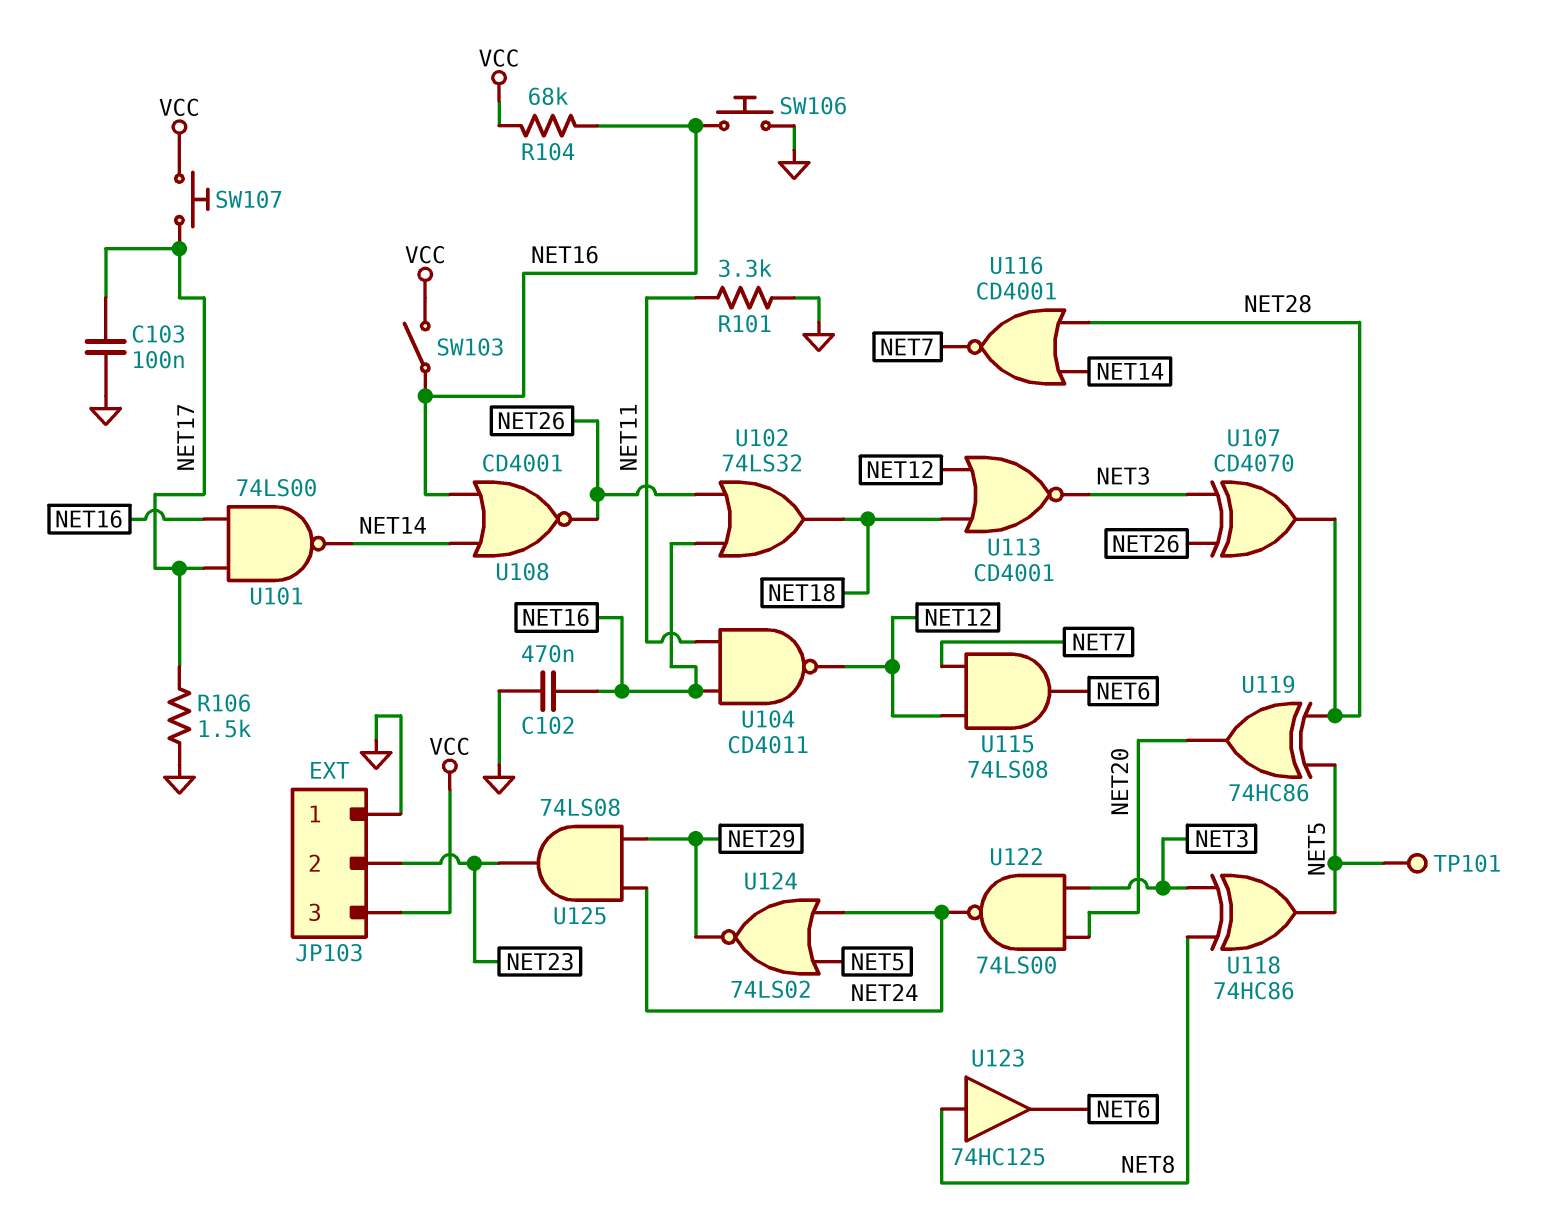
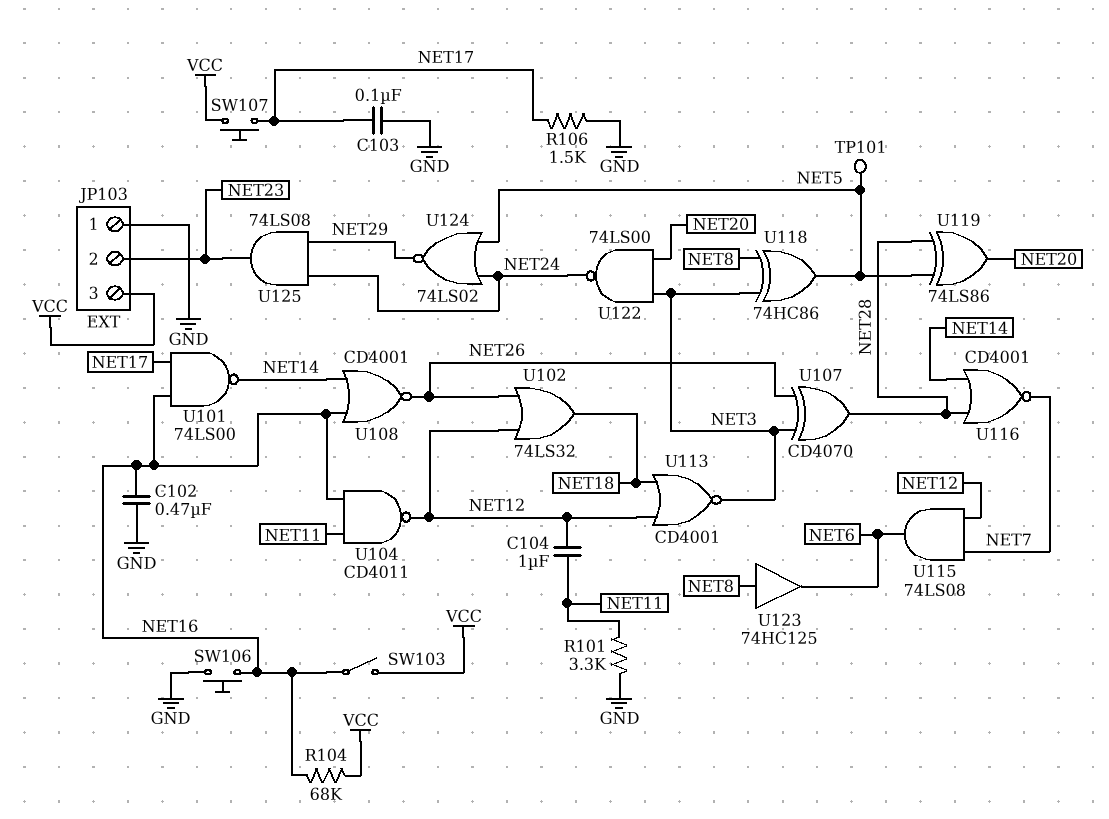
C104: none -> 1uF (NET11, NET12)
U102: OR 74LS32 (in NET16, in NET26, out NET18) -> OR 74LS32 (in NET12, in NET26, out NET18)
U119: XOR 74HC86 (in NET5, in NET28, out NET20) -> XOR 74LS86 (in NET5, in NET28, out NET20)

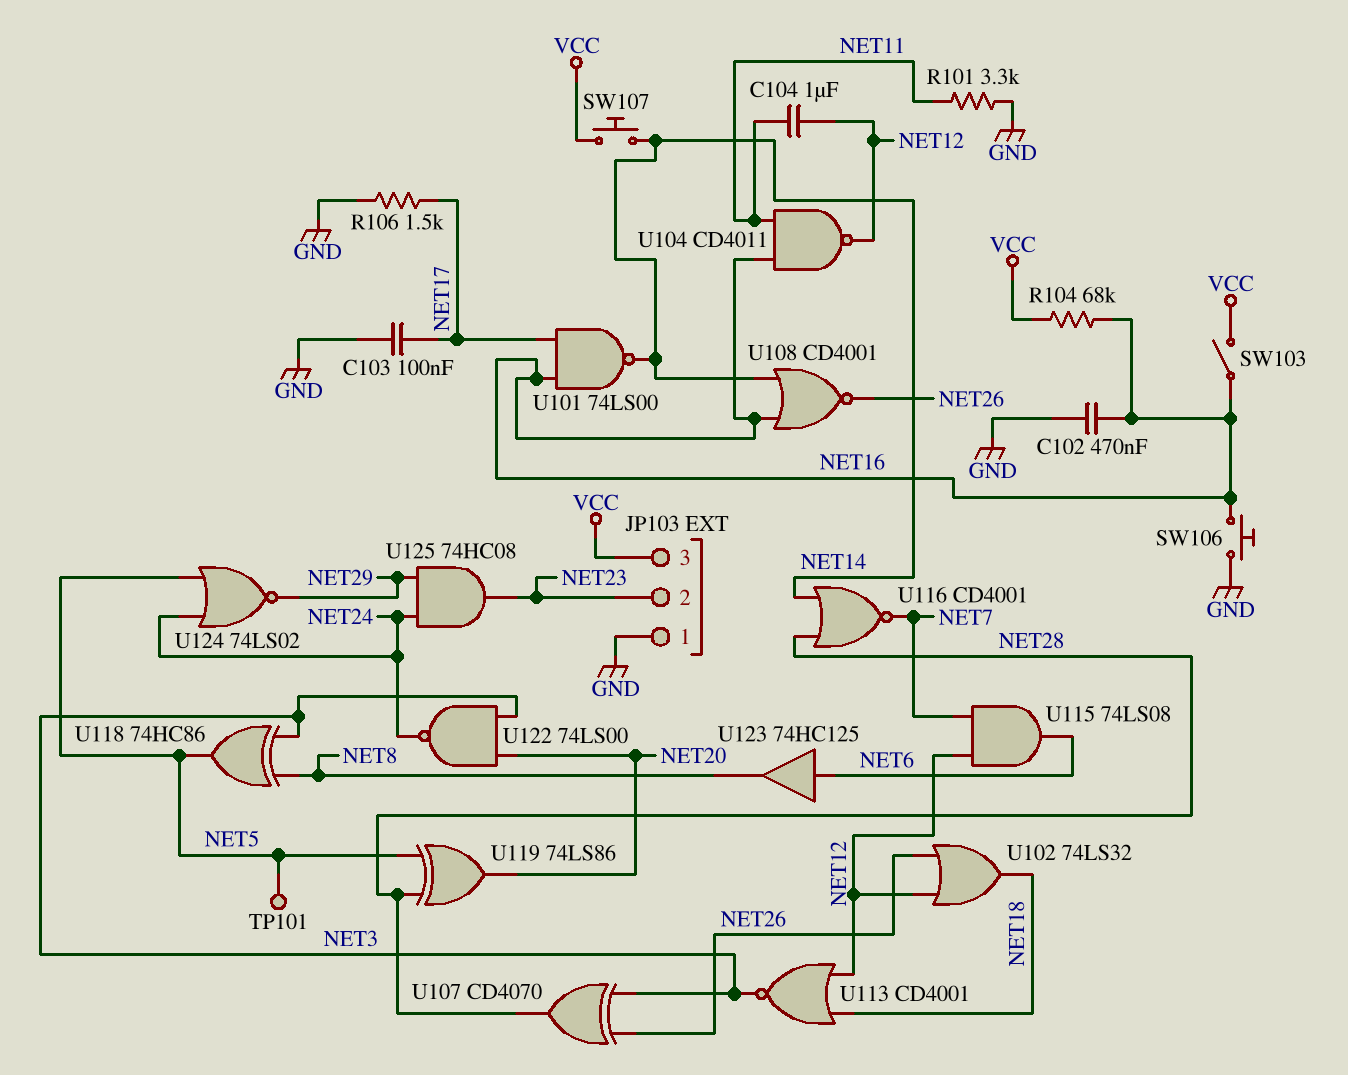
SW107: button (NET17, VCC) -> button (NET14, VCC)
U123: buffer 74HC125 (in NET8, out NET6) -> buffer 74HC125 (in NET6, out NET8)
U125: AND 74LS08 (in NET24, in NET29, out NET23) -> AND 74HC08 (in NET24, in NET29, out NET23)

